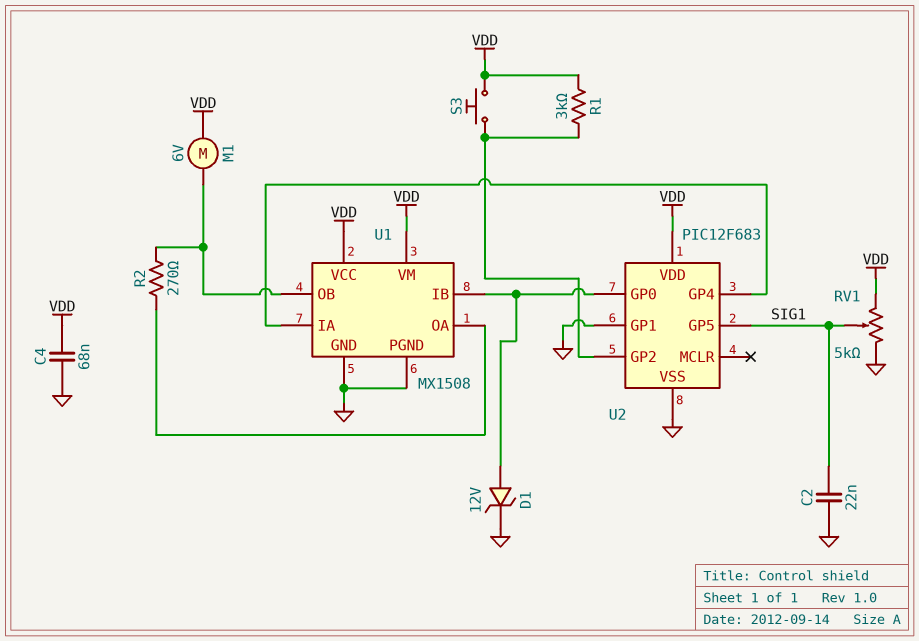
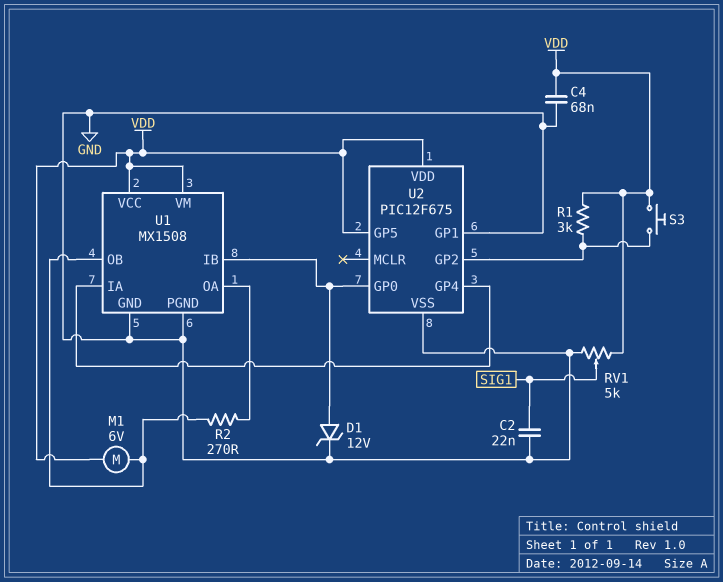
U2: PIC12F683 -> PIC12F675
U2 pin GP5: SIG1 -> VDD

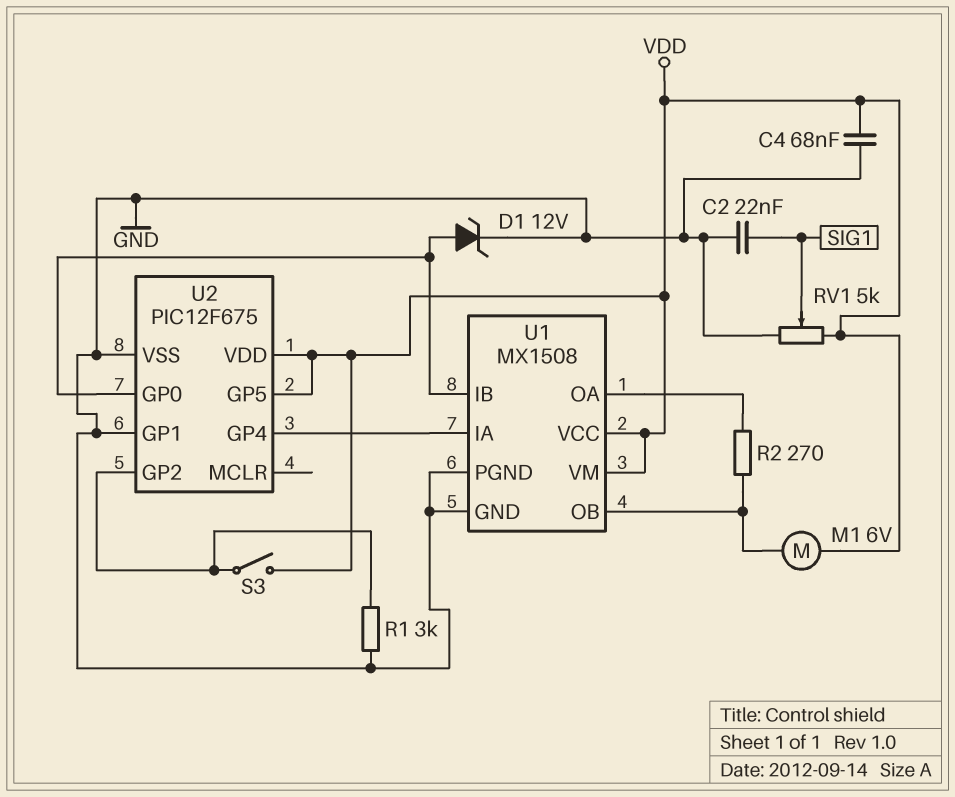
R1: 3k (U2/GP2, VDD) -> 3k (GND, U2/GP2)
S3: button (U2/GP2, VDD) -> switch (U2/GP2, VDD)

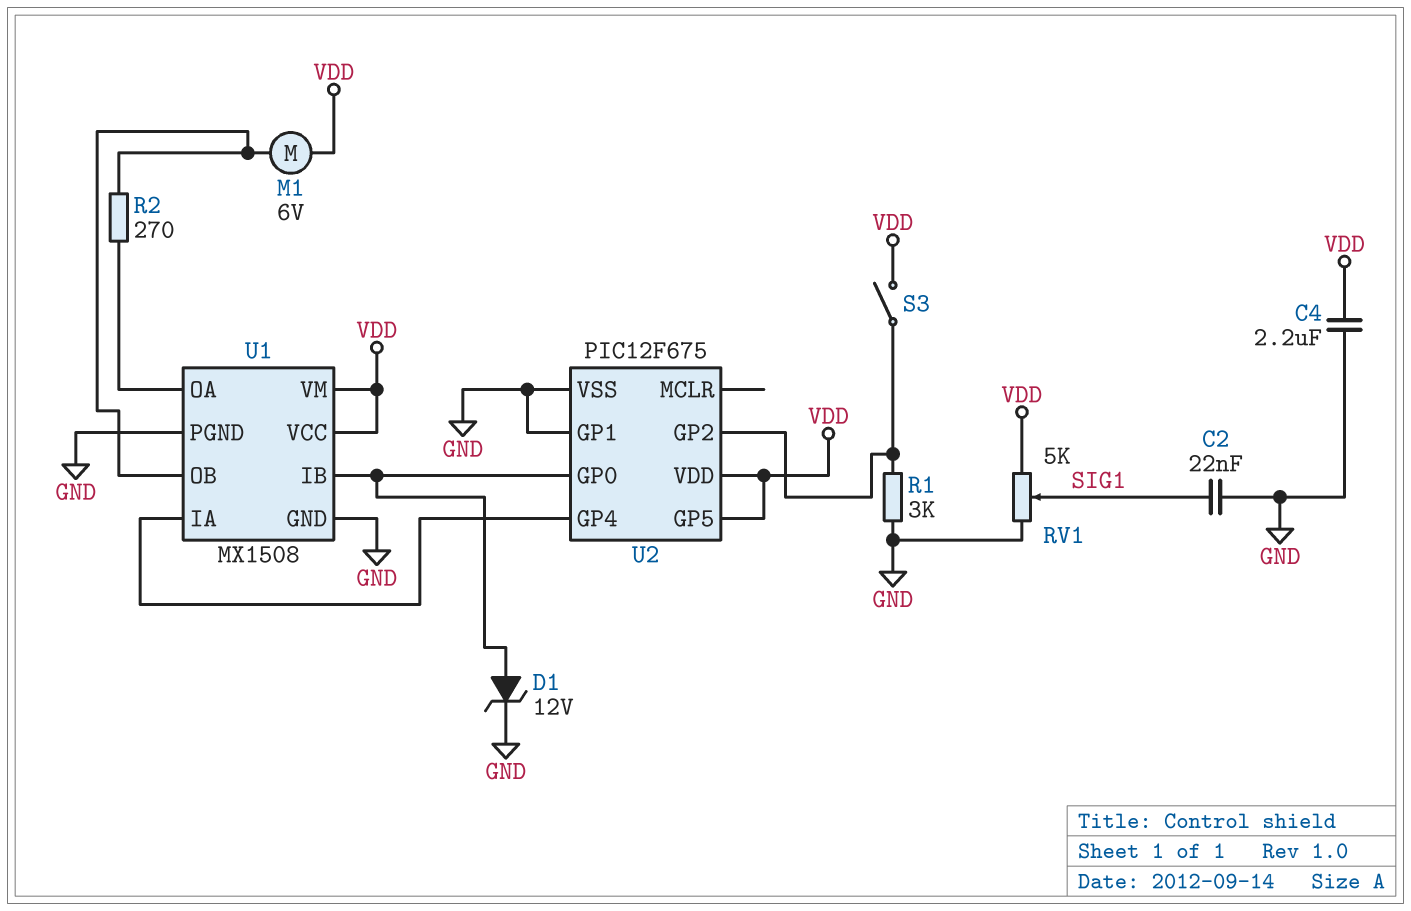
C4: 68nF (GND, VDD) -> 2.2uF (GND, VDD)

